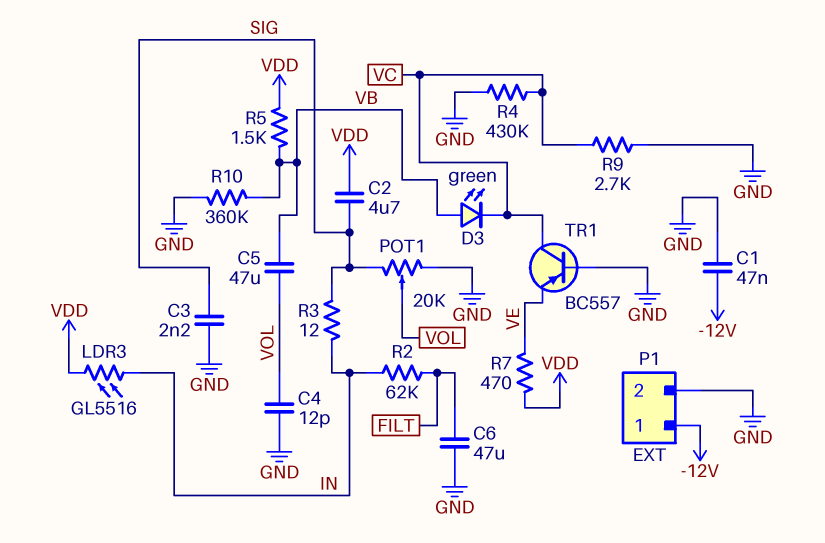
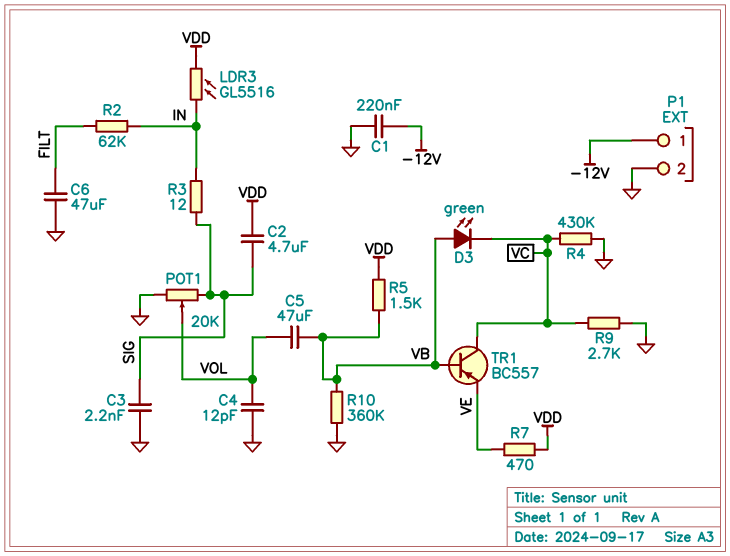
C1: 47nF (-12V, GND) -> 220nF (-12V, GND)
TR1: PNP BC557 (B GND, C VC, E VE) -> PNP BC557 (B VB, C VC, E VE)

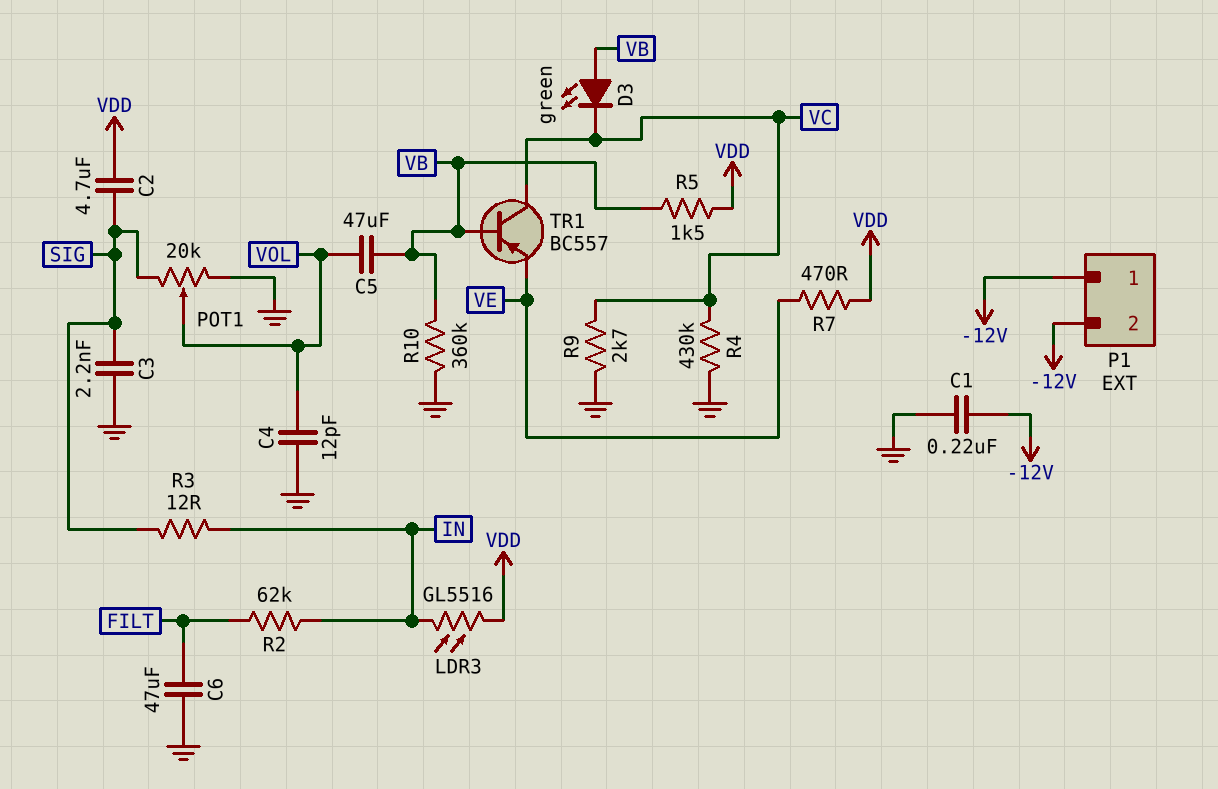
P1 pin 2: GND -> -12V

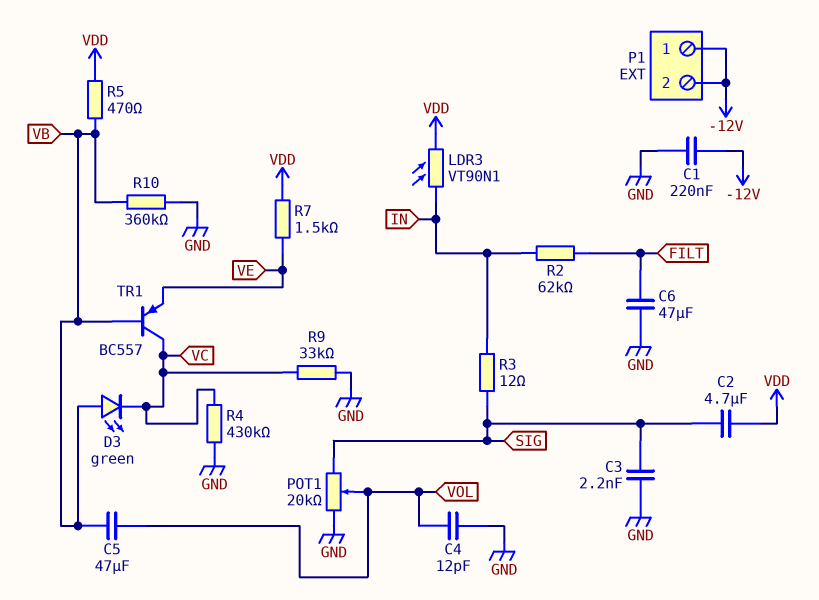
LDR3: GL5516 (IN, VDD) -> VT90N1 (IN, VDD)
R5: 1.5k (VB, VDD) -> 470 (VB, VDD)
R7: 470 (VDD, VE) -> 1.5k (VDD, VE)
R9: 2.7k (GND, VC) -> 33k (GND, VC)

